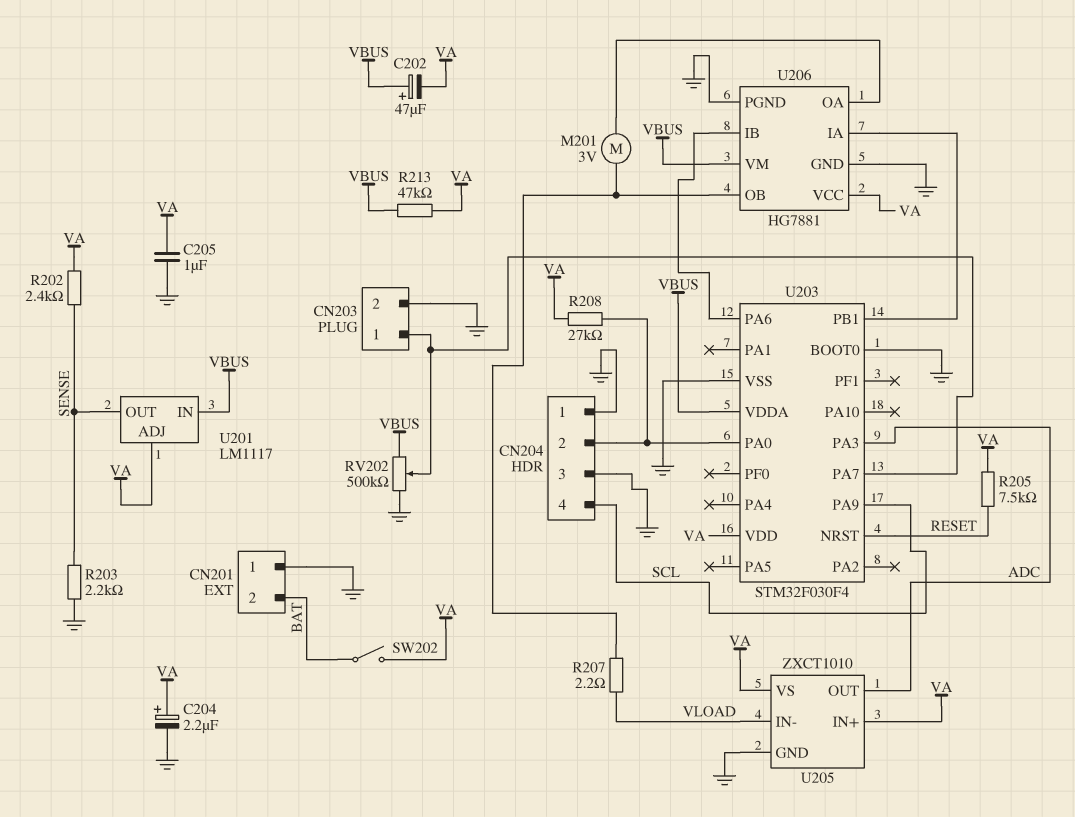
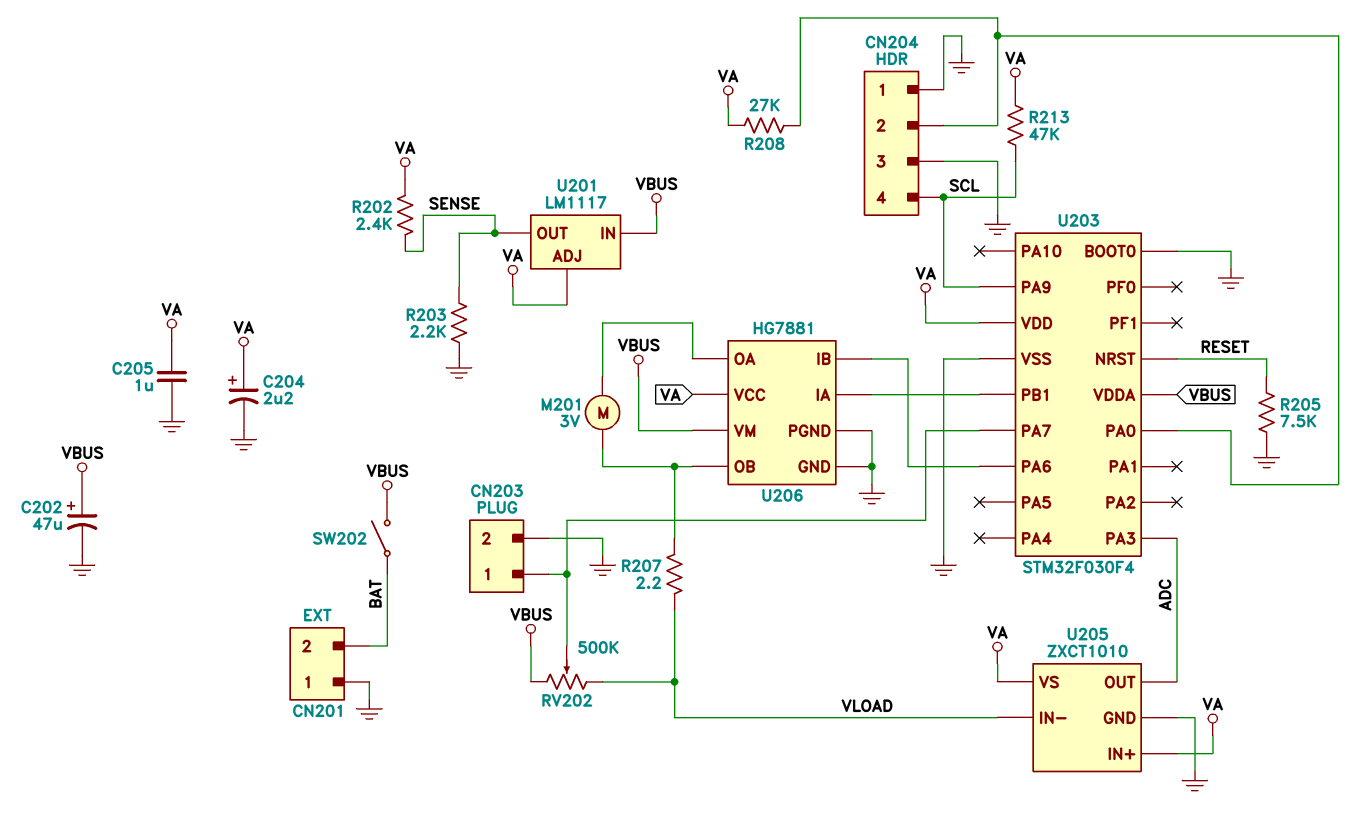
C202: 47uF (plus VBUS, minus VA) -> 47uF (plus VBUS, minus GND)
R205: 7.5k (RESET, VA) -> 7.5k (GND, RESET)
R213: 47k (VA, VBUS) -> 47k (SCL, VA)
RV202: 500k (GND, VBUS, wiper CN203/1) -> 500k (VBUS, VLOAD, wiper CN203/1)
SW202: switch (BAT, VA) -> switch (BAT, VBUS)

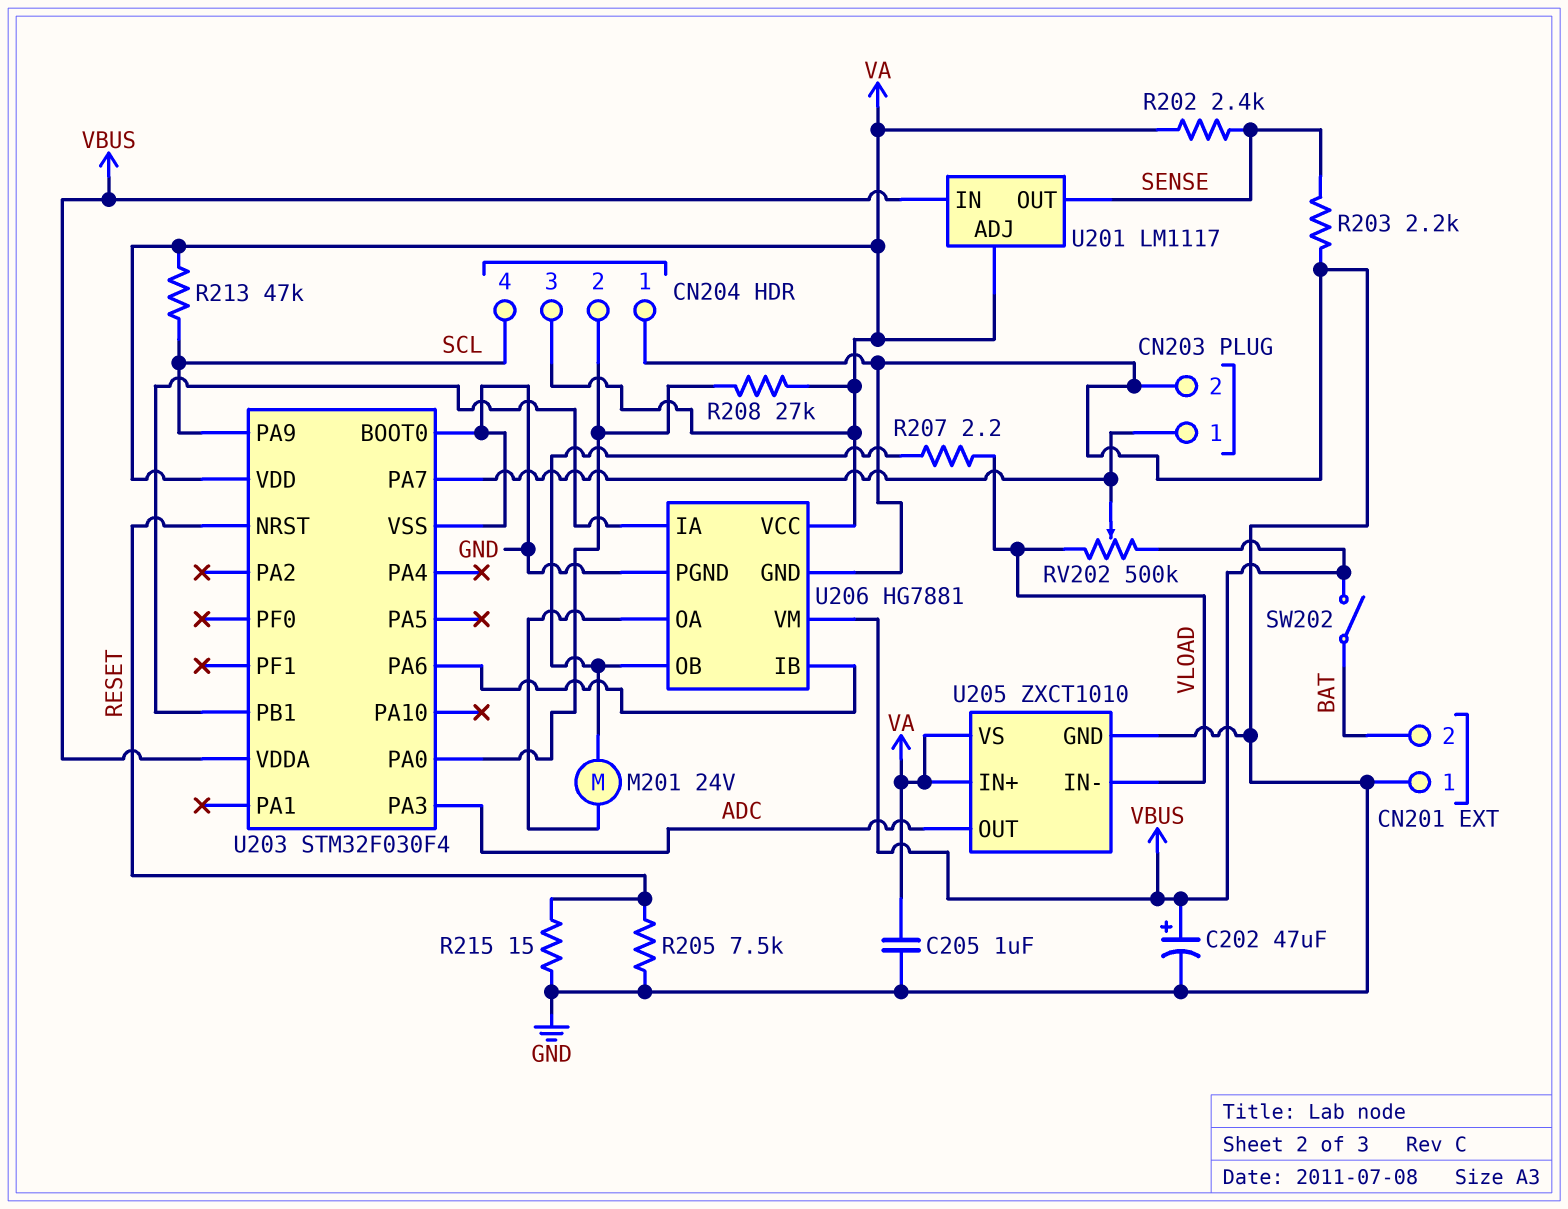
C204: 2.2uF (plus VA, minus GND) -> none
CN204 pin 3: GND -> VA
M201: motor 3V (U206/OA, U206/OB) -> motor 24V (U206/OA, U206/OB)
R215: none -> 15 (GND, RESET)

